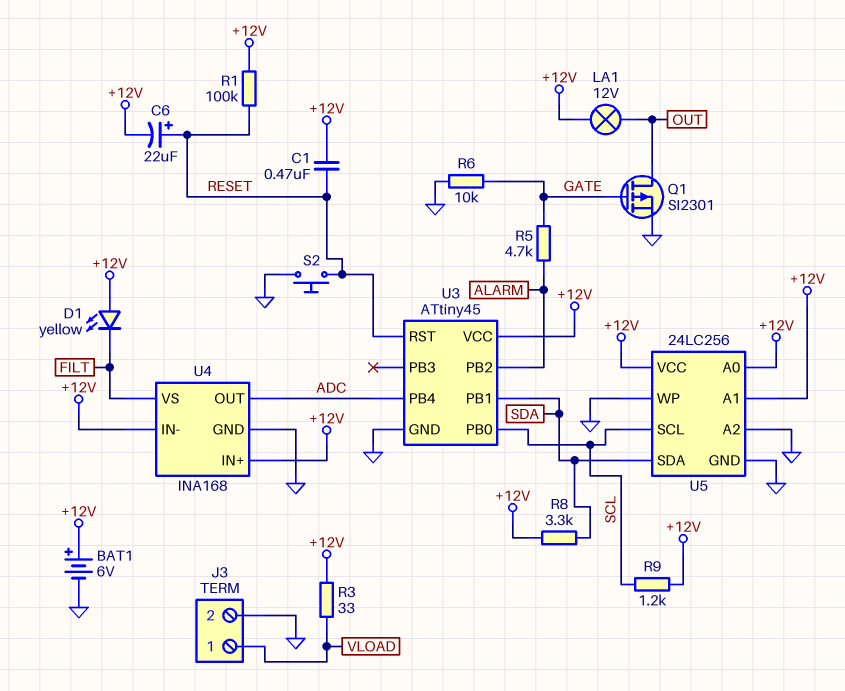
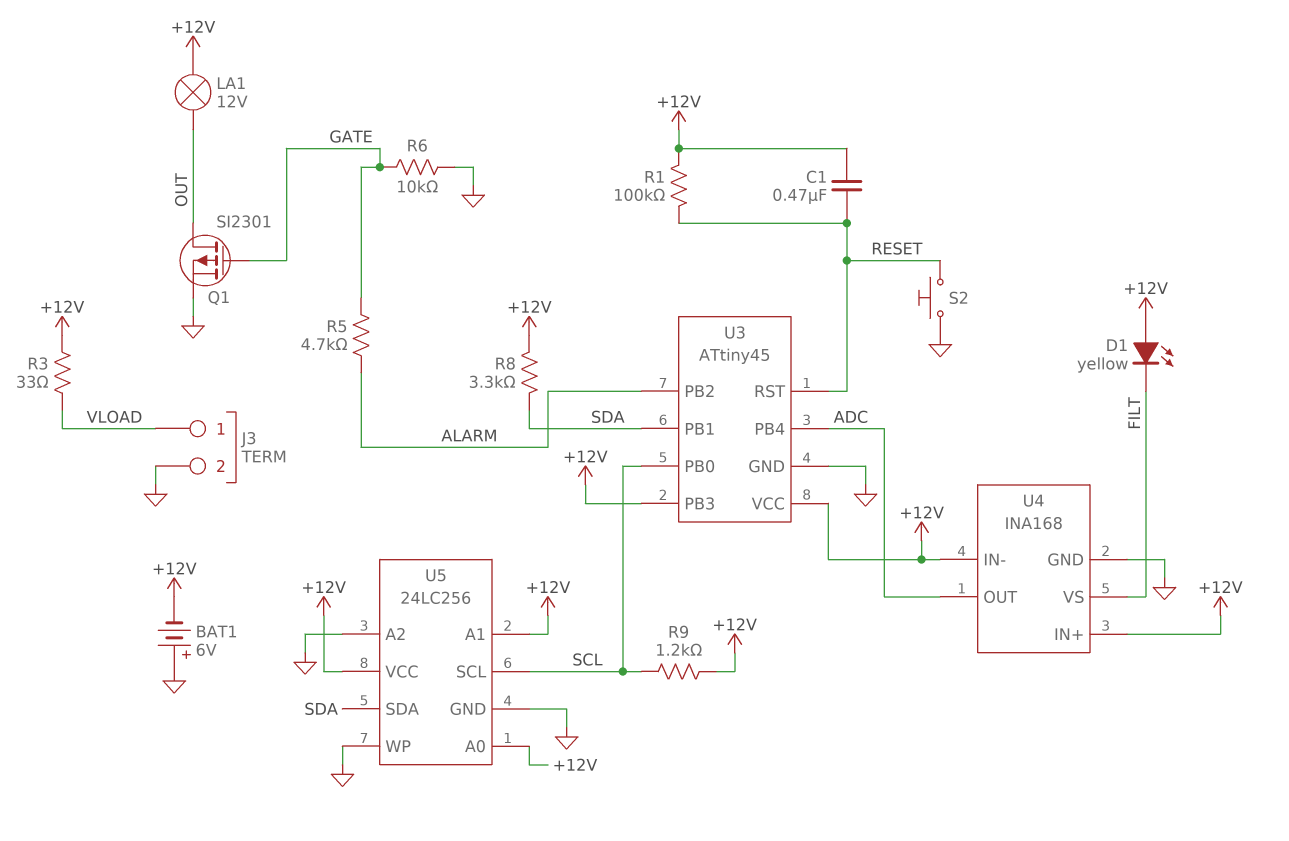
BAT1: 6V (plus +12V, minus GND) -> 6V (plus GND, minus +12V)
C6: 22uF (plus RESET, minus +12V) -> none
U3 pin PB3: none -> +12V

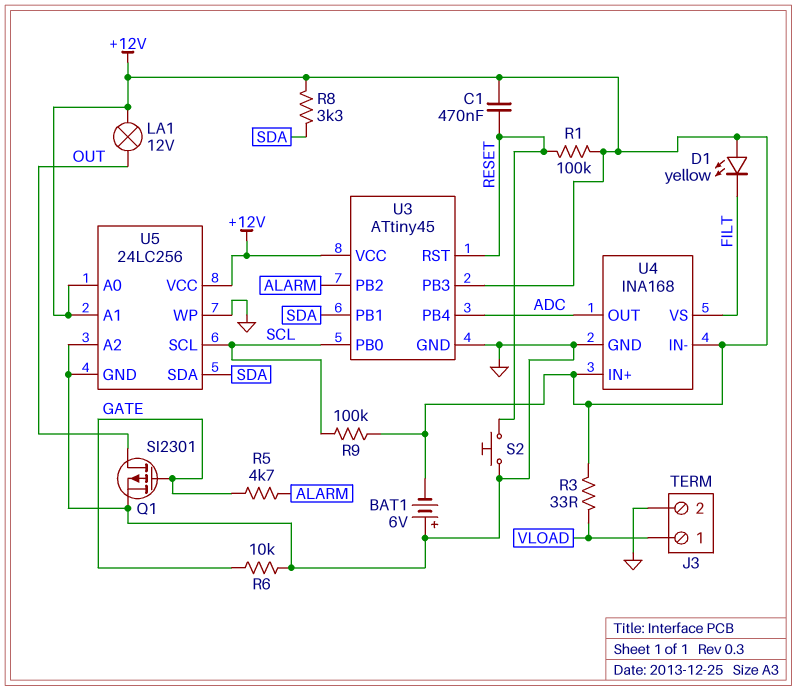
R9: 1.2k (+12V, SCL) -> 100k (+12V, SCL)

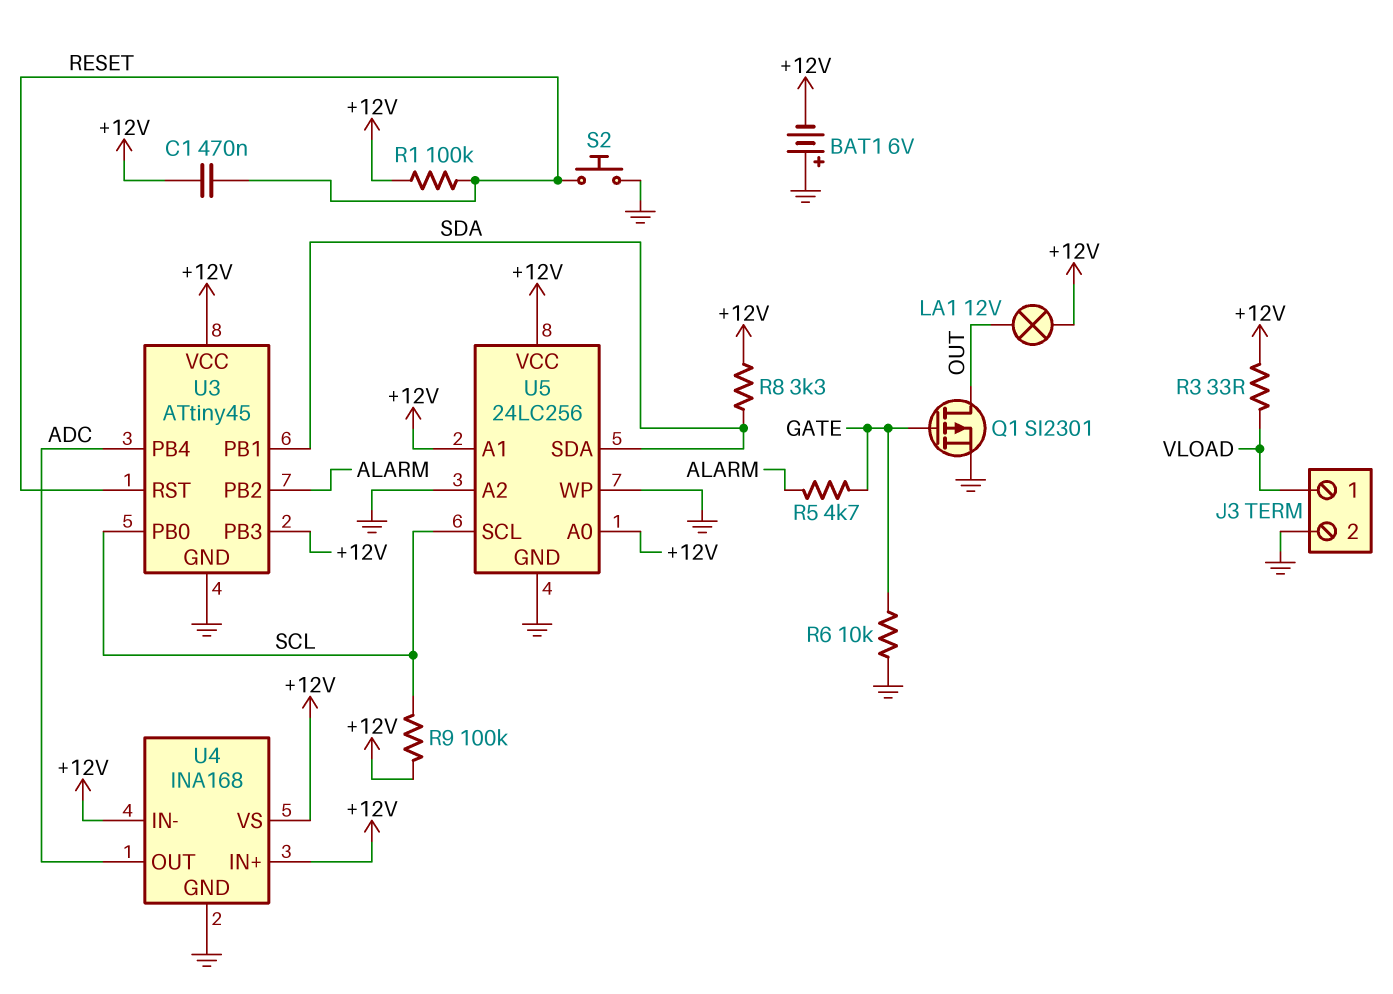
D1: LED yellow (A +12V, K FILT) -> none
U4 pin VS: FILT -> +12V

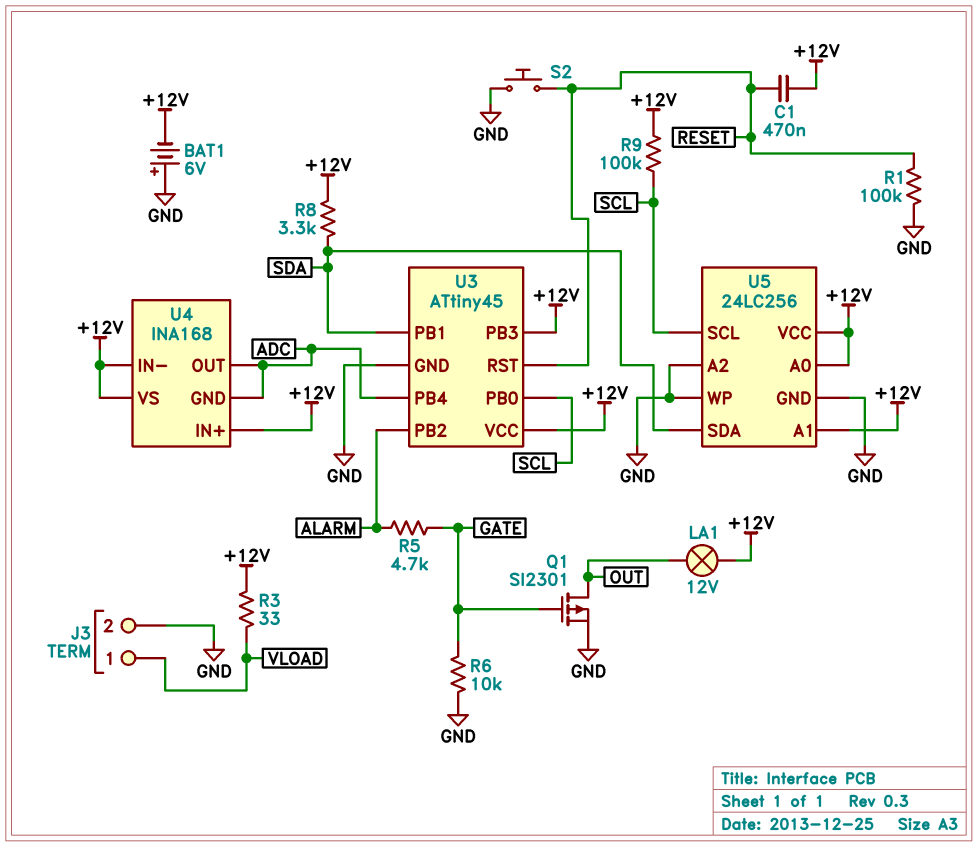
R1: 100k (+12V, RESET) -> 100k (GND, RESET)
U4 pin GND: GND -> ADC

